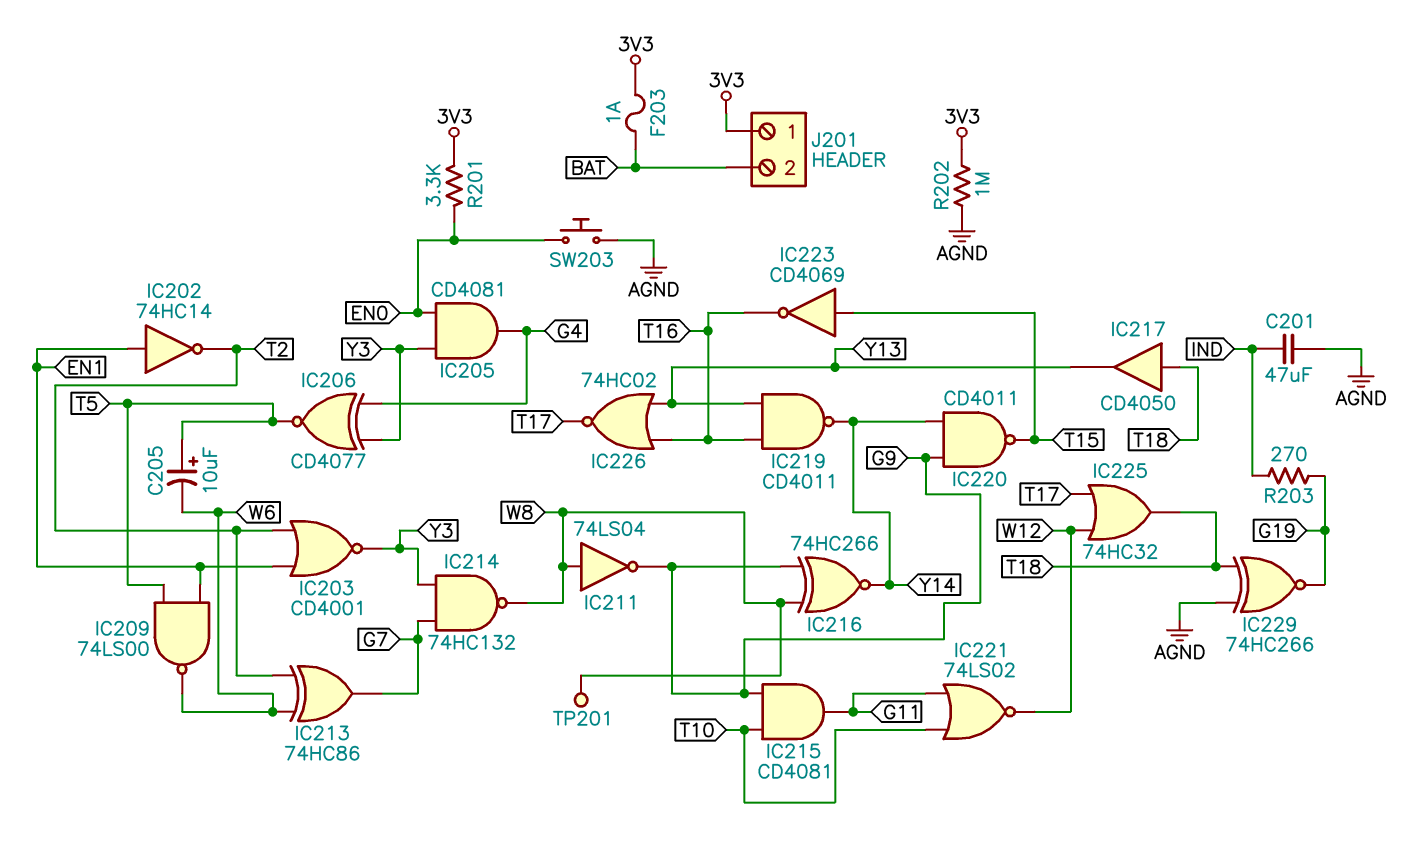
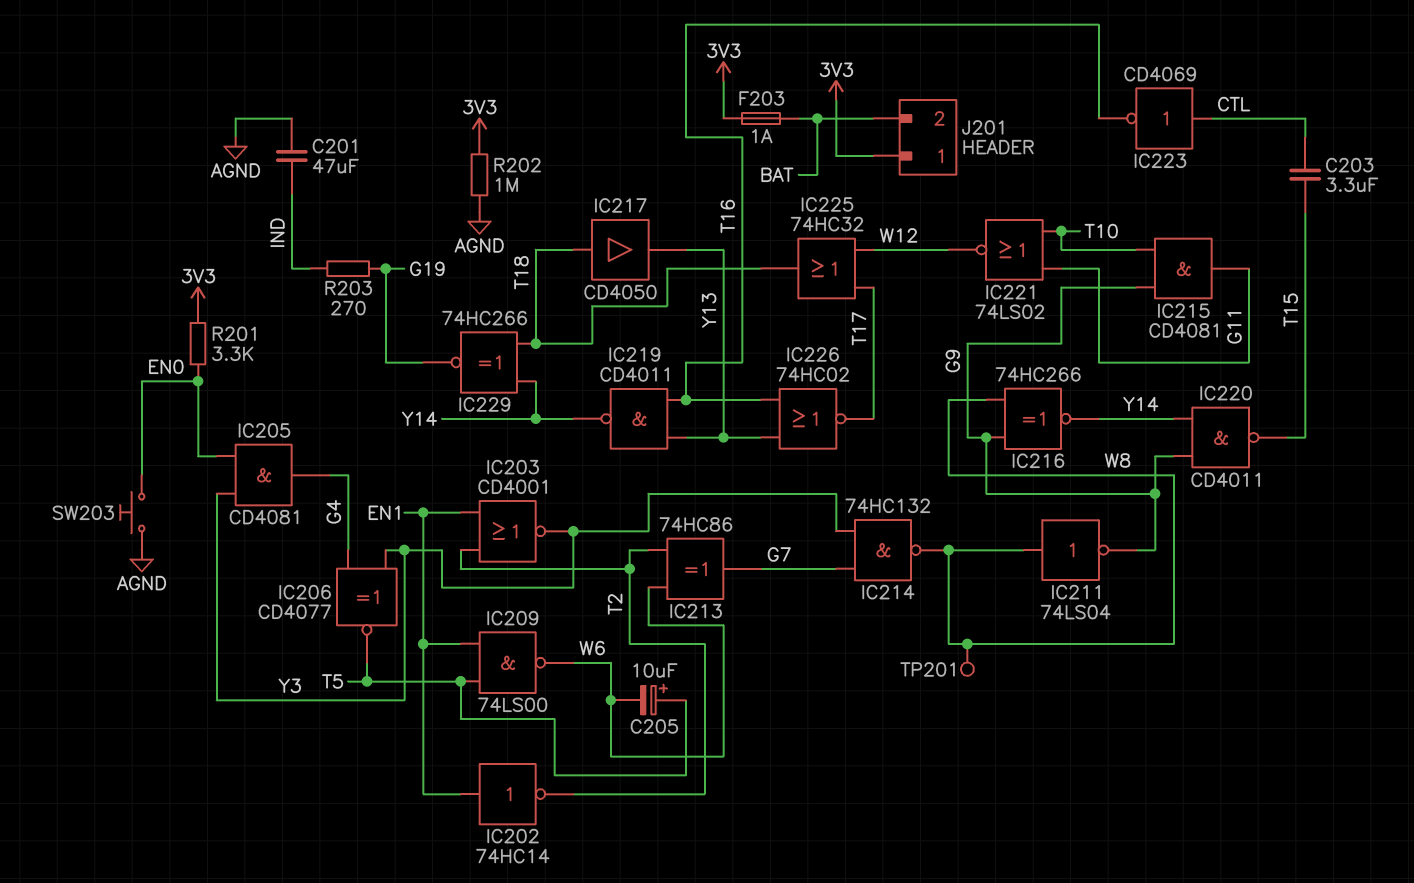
C203: none -> 3.3uF (CTL, T15)
IC223: NOT CD4069 (in T15, out T16) -> NOT CD4069 (in CTL, out T16)
IC229: XNOR 74HC266 (in AGND, in T18, out G19) -> XNOR 74HC266 (in T18, in Y14, out G19)

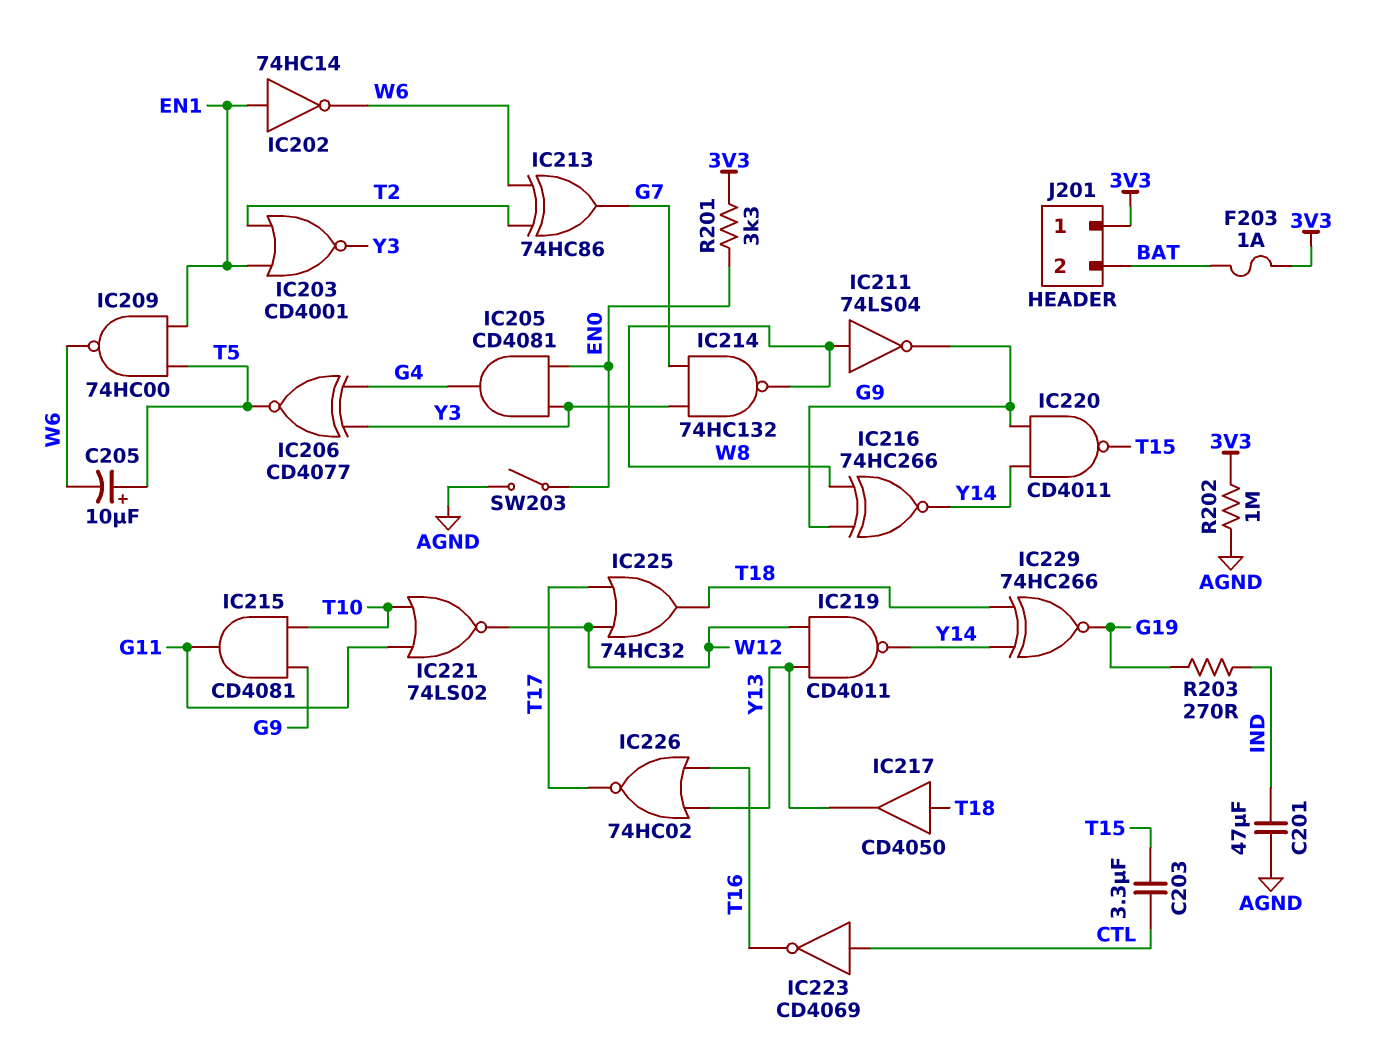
IC202: NOT 74HC14 (in EN1, out T2) -> NOT 74HC14 (in EN1, out W6)
IC209: NAND 74LS00 (in EN1, in T5, out W6) -> NAND 74HC00 (in EN1, in T5, out W6)
IC219: NAND CD4011 (in T16, in Y13, out Y14) -> NAND CD4011 (in W12, in Y13, out Y14)
SW203: button (AGND, EN0) -> switch (AGND, EN0)
TP201: test point (W8) -> none

